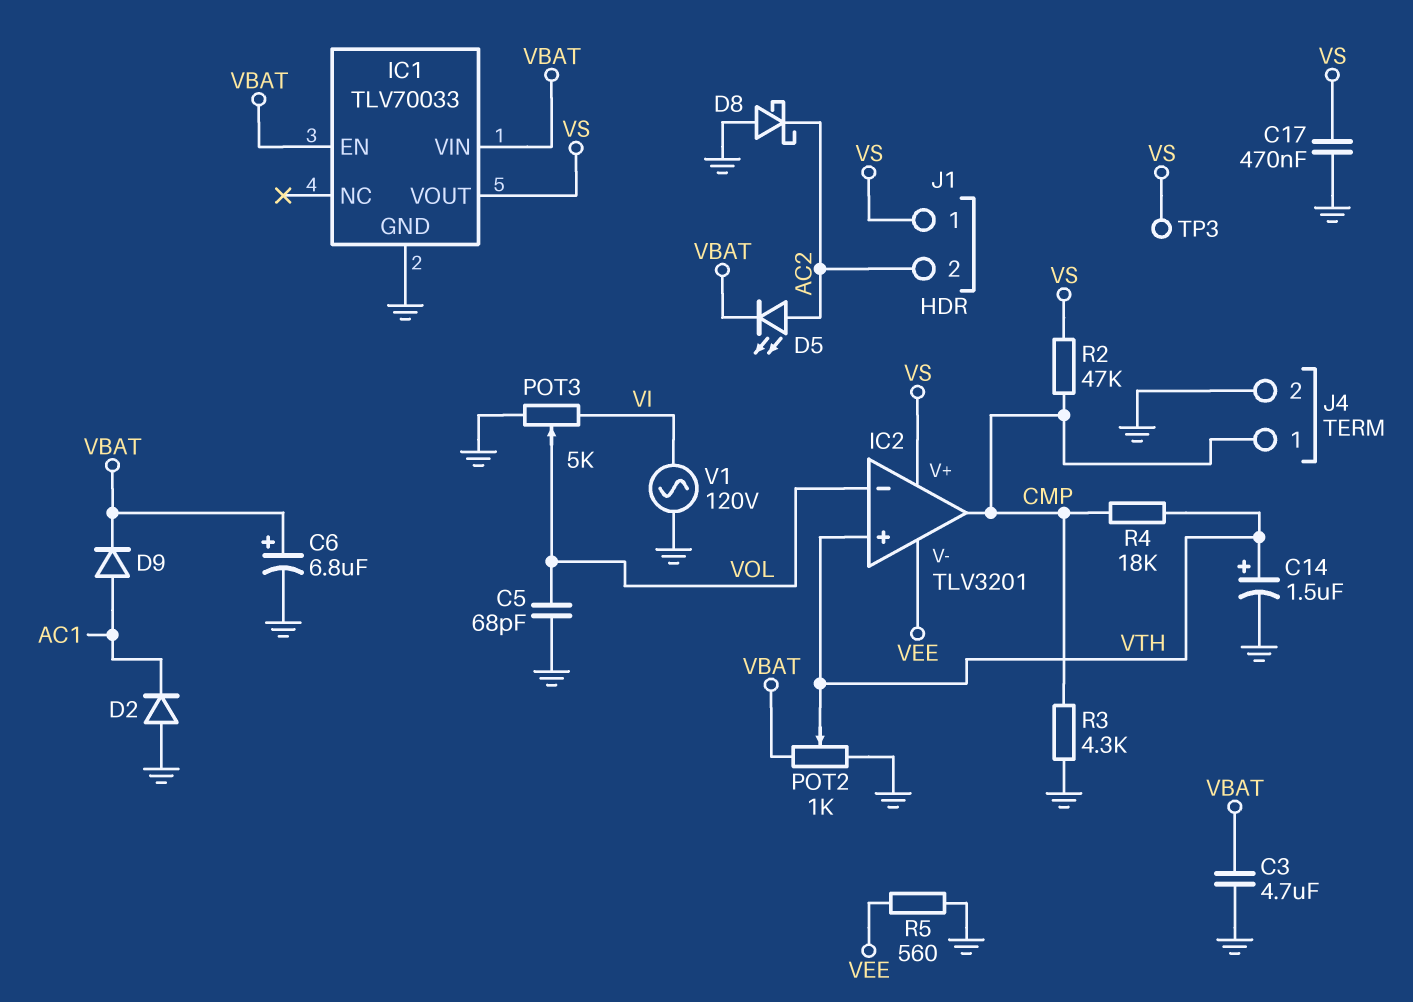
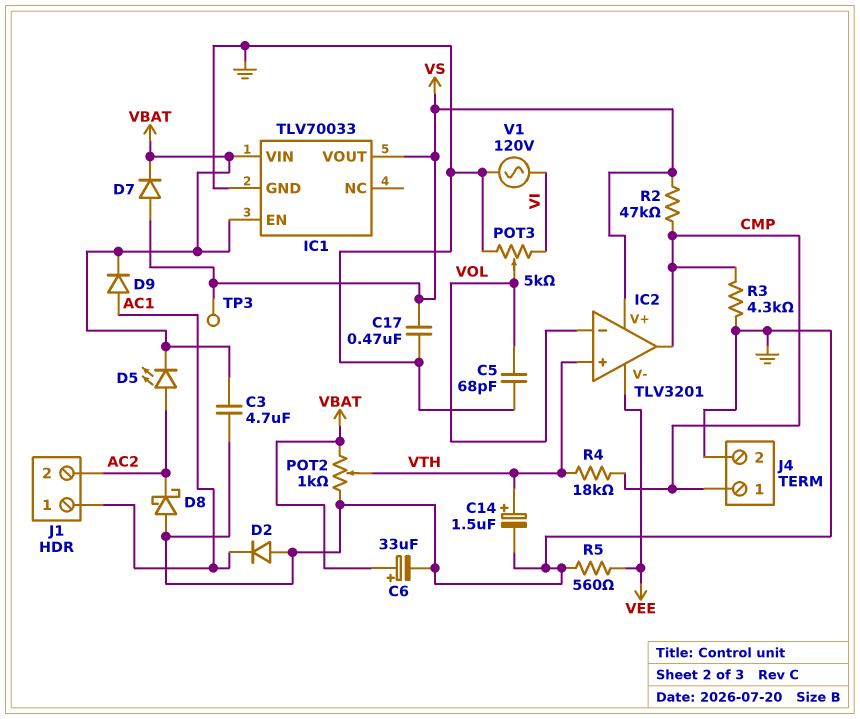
C6: 6.8uF (plus VBAT, minus GND) -> 33uF (plus VBAT, minus GND)
D7: none -> diode (A VS, K VBAT)
J1 pin 1: VS -> AC1

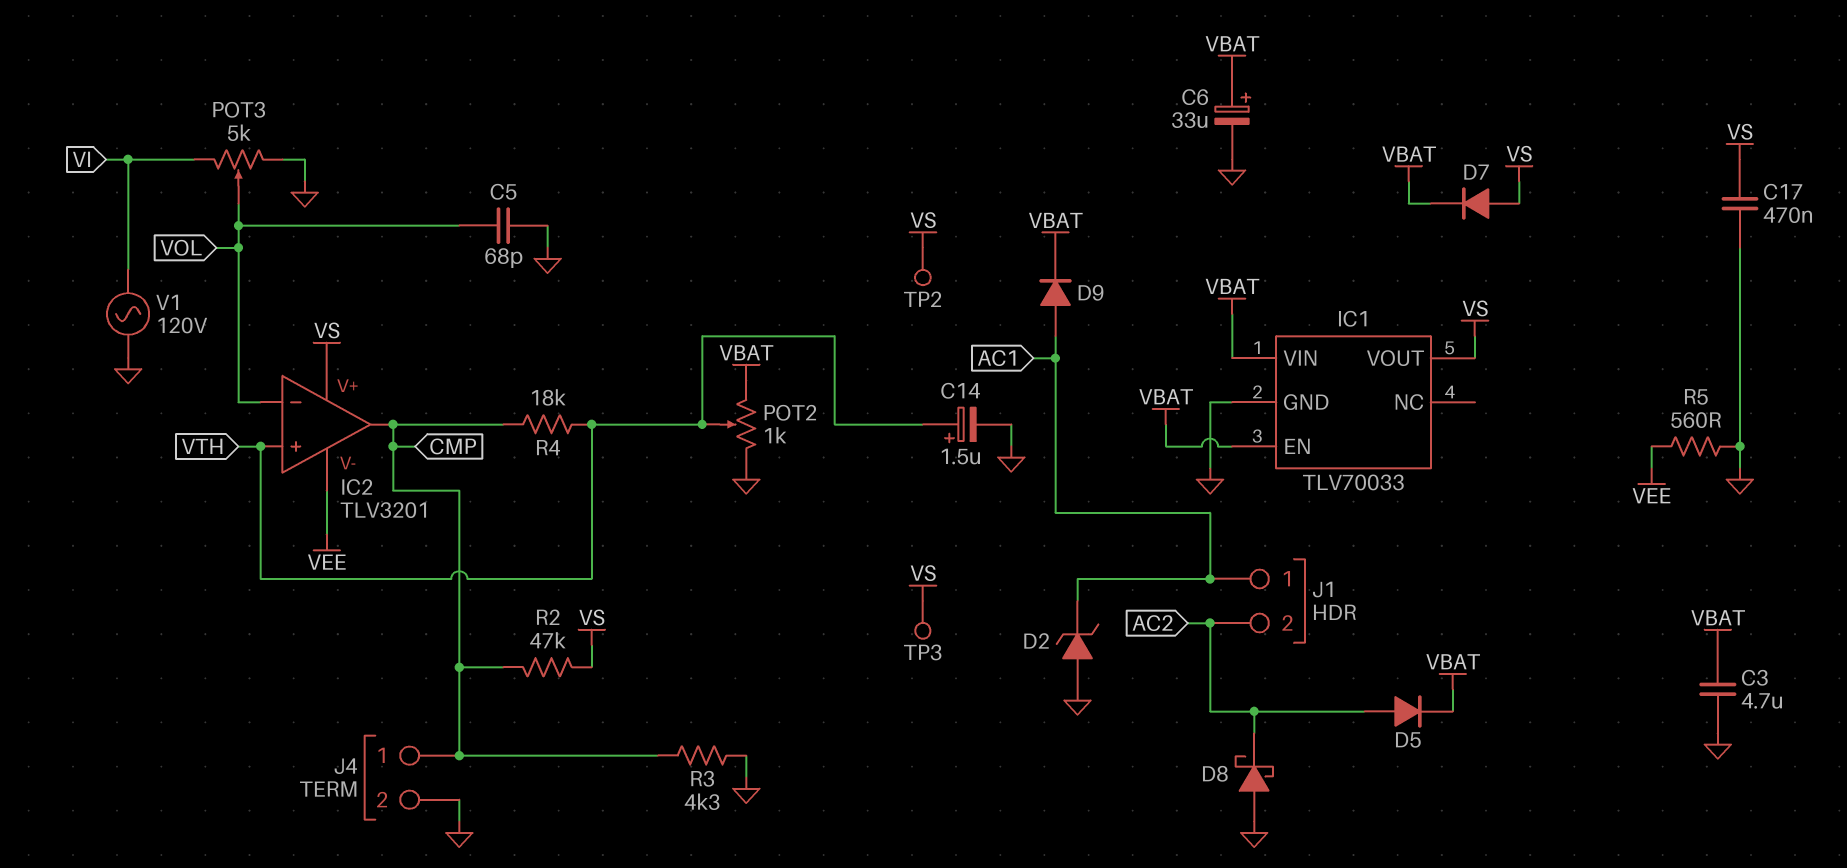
D2: diode (A GND, K AC1) -> zener (A GND, K AC1)
D5: LED (A AC2, K VBAT) -> diode (A AC2, K VBAT)
TP2: none -> test point (VS)

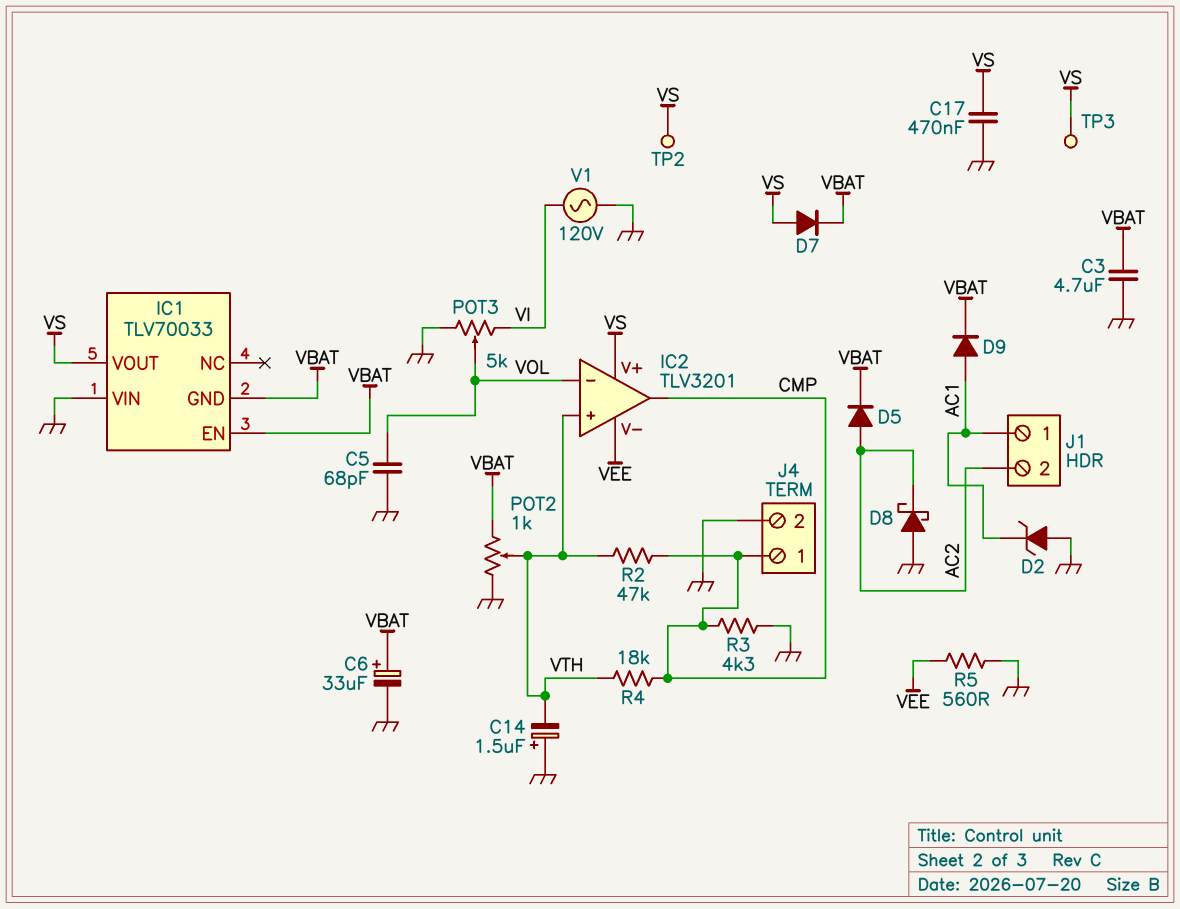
C14: 1.5uF (plus VTH, minus GND) -> 1.5uF (plus GND, minus VTH)
IC1 pin GND: GND -> VBAT
IC1 pin VIN: VBAT -> GND
R2: 47k (CMP, VS) -> 47k (CMP, VTH)

